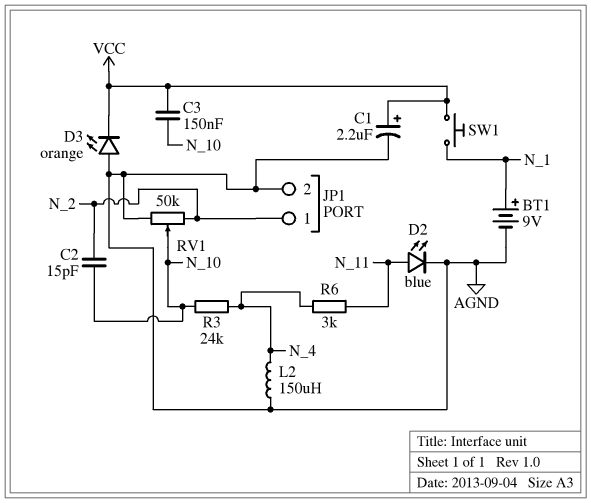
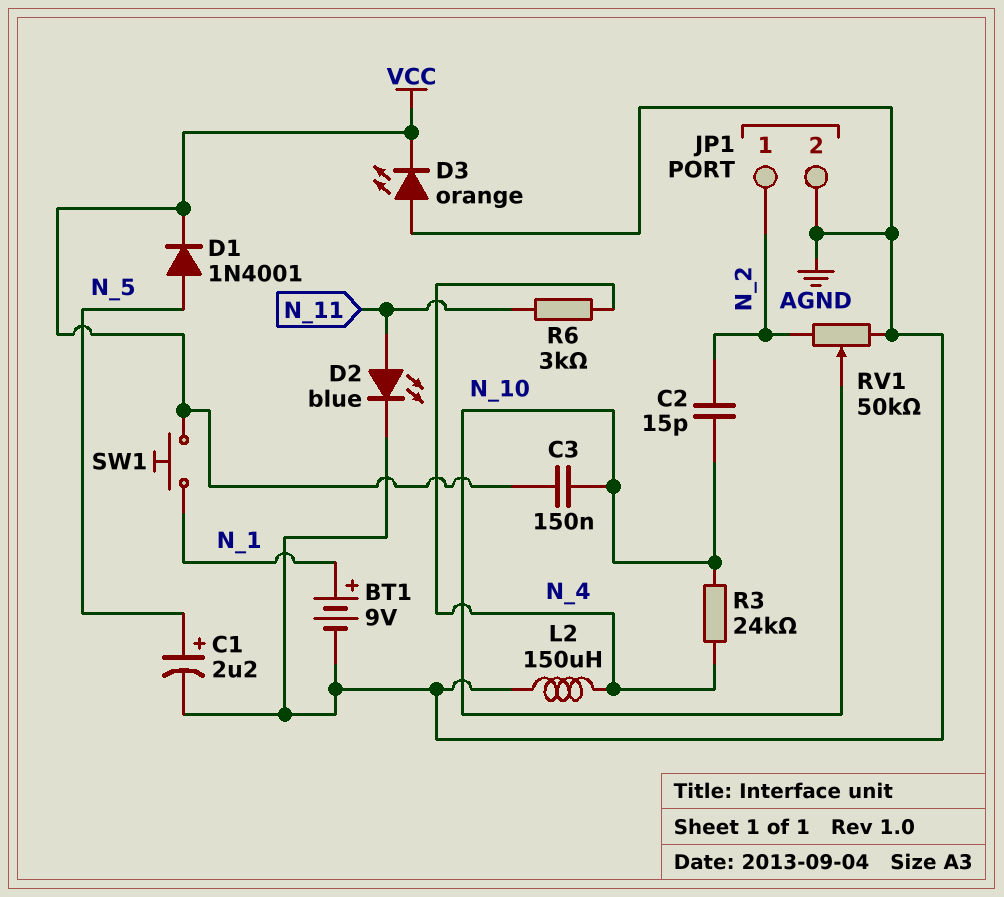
C1: 2.2uF (plus VCC, minus AGND) -> 2.2uF (plus N_5, minus AGND)
D1: none -> diode 1N4001 (A N_5, K VCC)

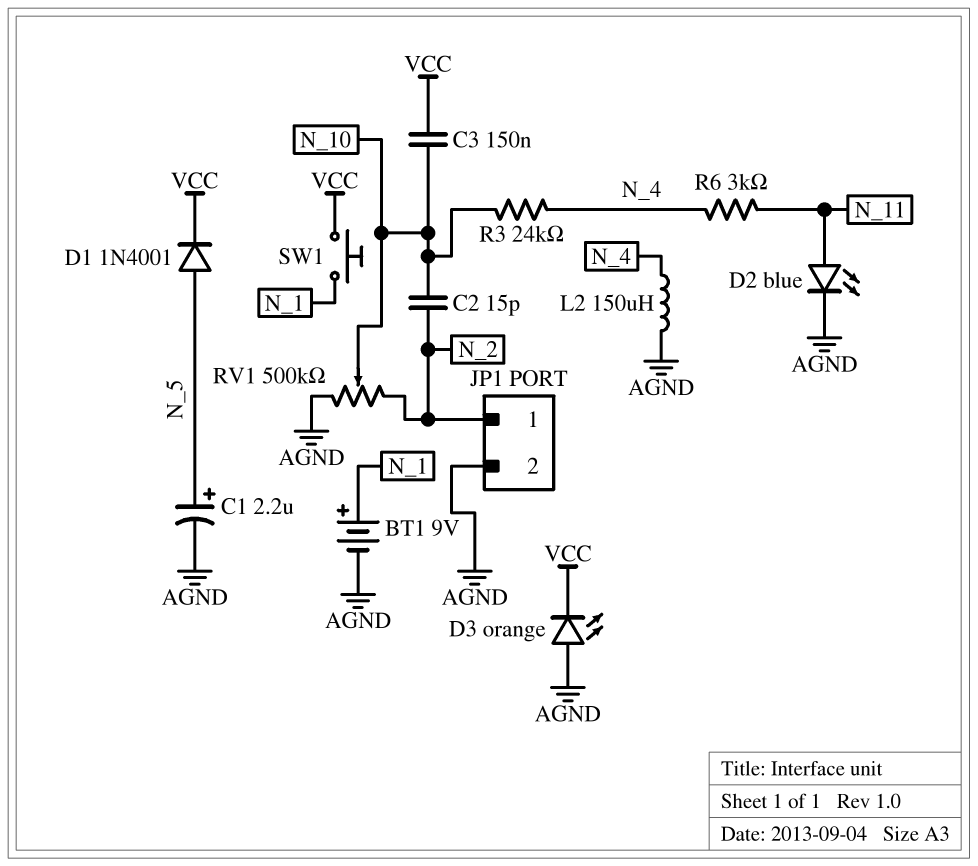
RV1: 50k (AGND, N_2, wiper N_10) -> 500k (AGND, N_2, wiper N_10)

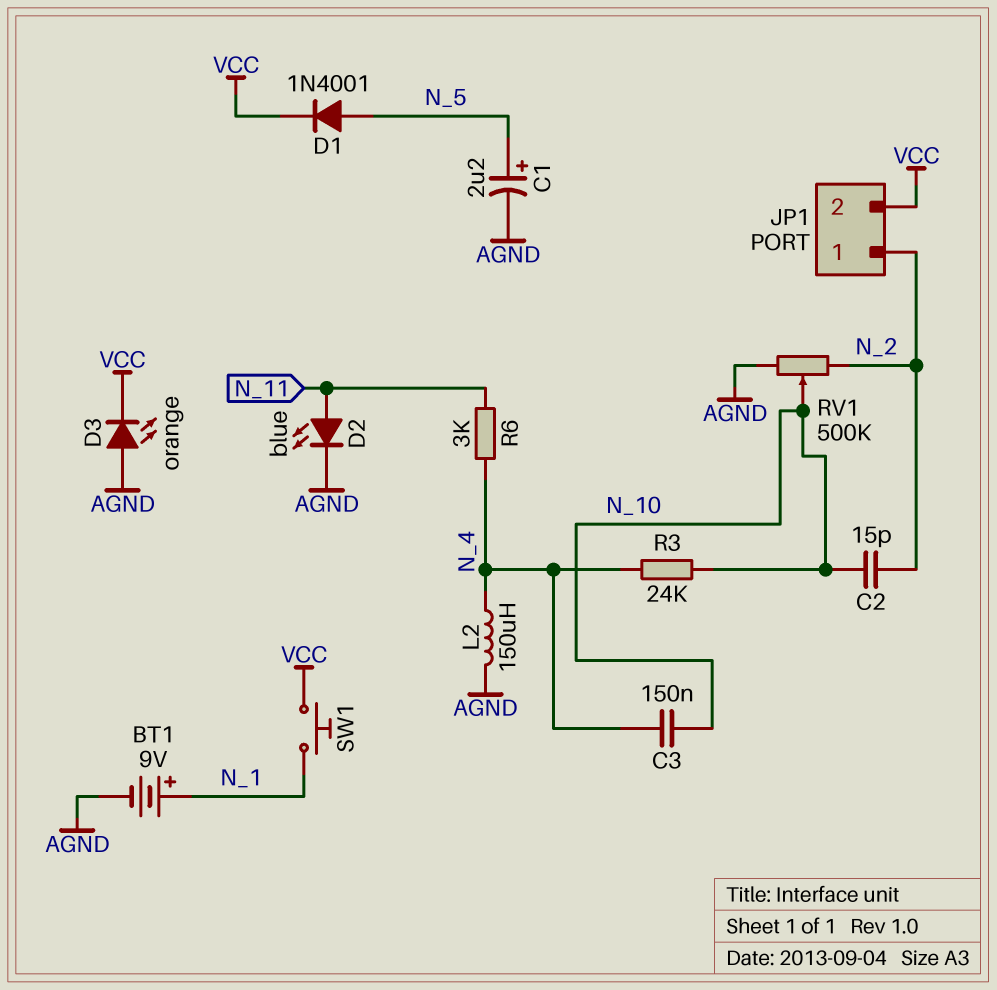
C3: 150nF (N_10, VCC) -> 150nF (N_4, N_10)
JP1 pin 2: AGND -> VCC

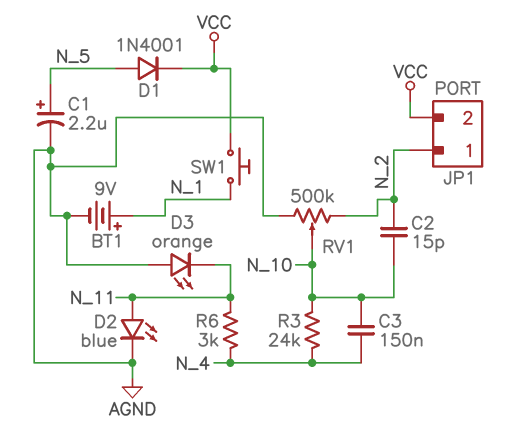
D3: LED orange (A AGND, K VCC) -> LED orange (A AGND, K N_11)
L2: 150uH (AGND, N_4) -> none

